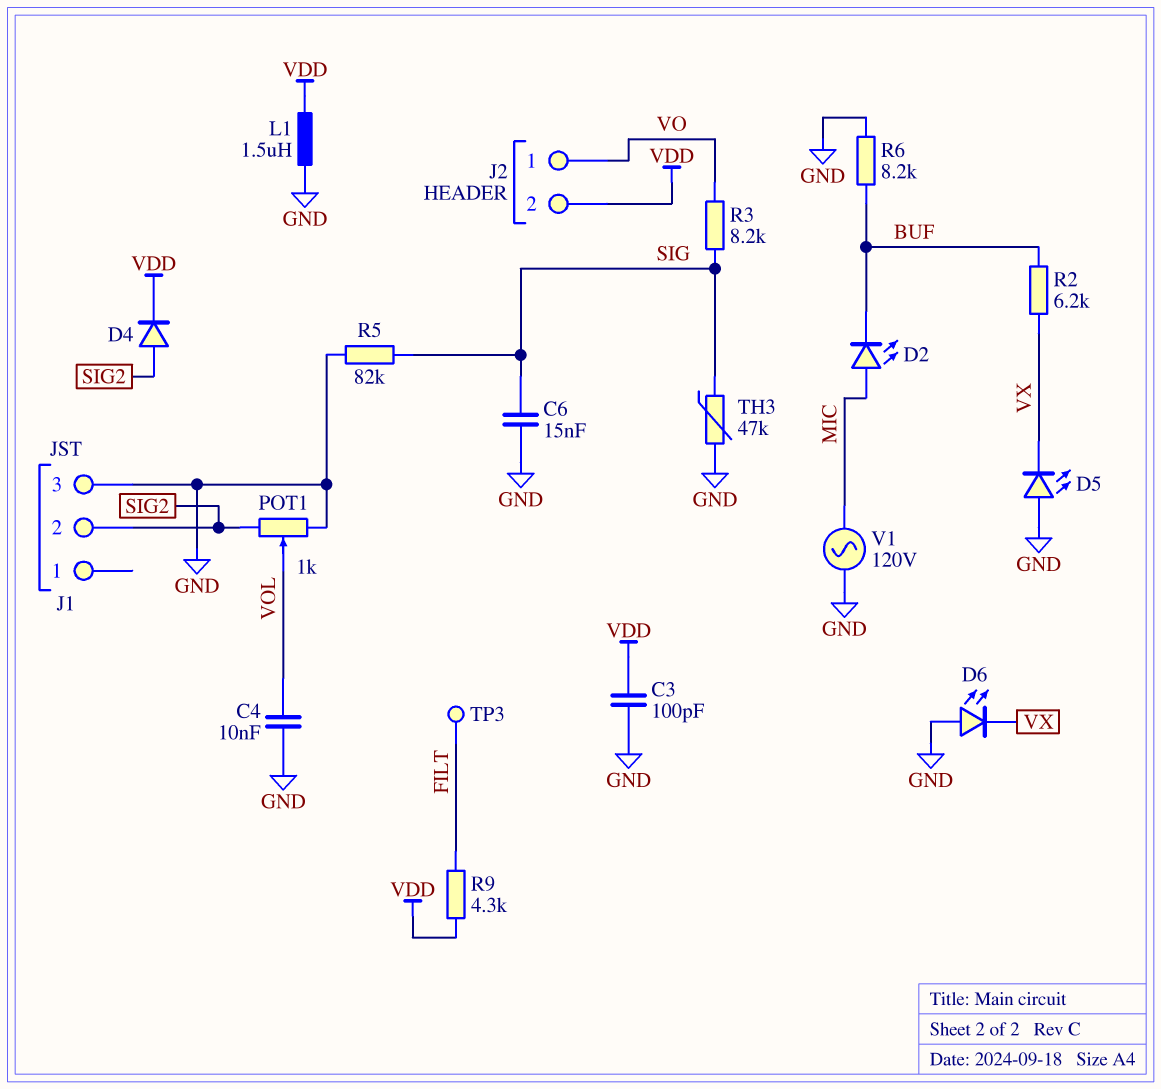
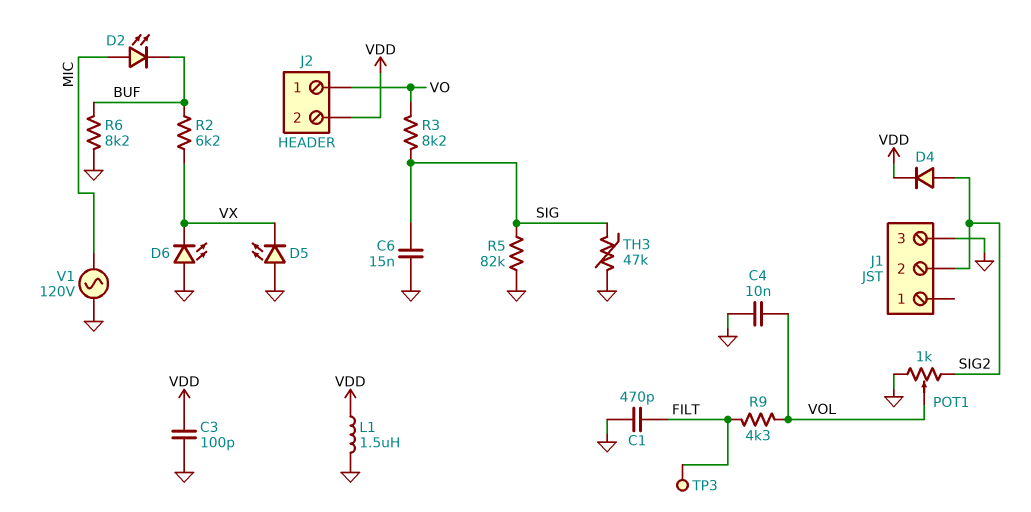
C1: none -> 470pF (FILT, GND)
R9: 4.3k (FILT, VDD) -> 4.3k (FILT, VOL)

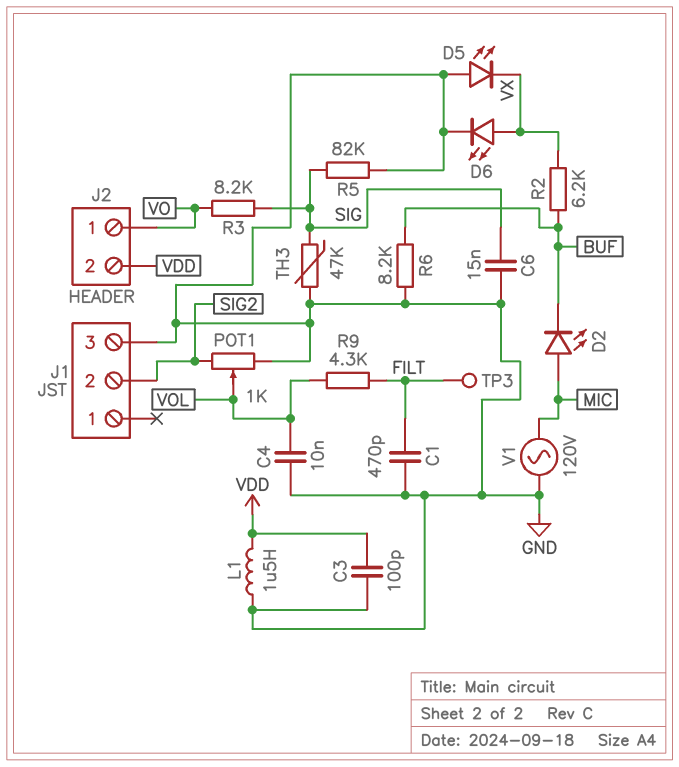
D4: diode (A SIG2, K VDD) -> none
D6: LED (A GND, K VX) -> LED (A VX, K GND)

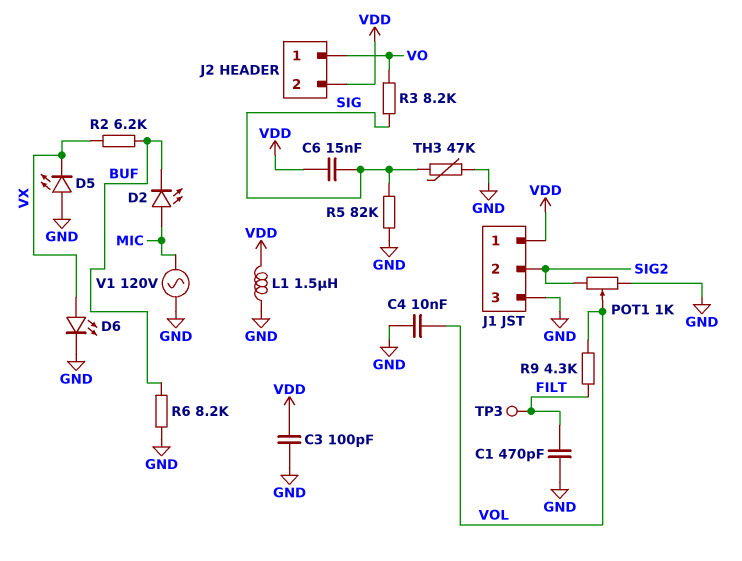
C6: 15nF (GND, SIG) -> 15nF (SIG, VDD)
J1 pin 1: none -> VDD

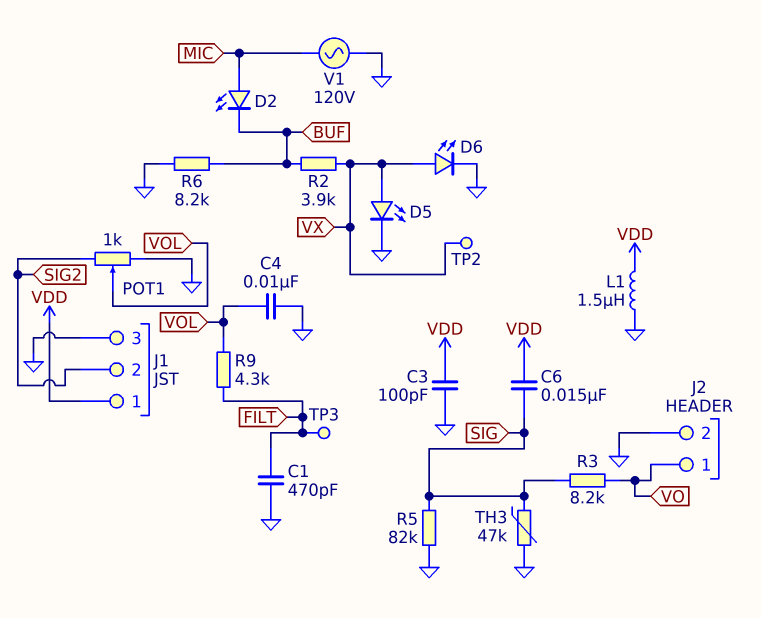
D5: LED (A GND, K VX) -> LED (A VX, K GND)
J2 pin 2: VDD -> GND
R2: 6.2k (BUF, VX) -> 3.9k (BUF, VX)
TP2: none -> test point (VX)

